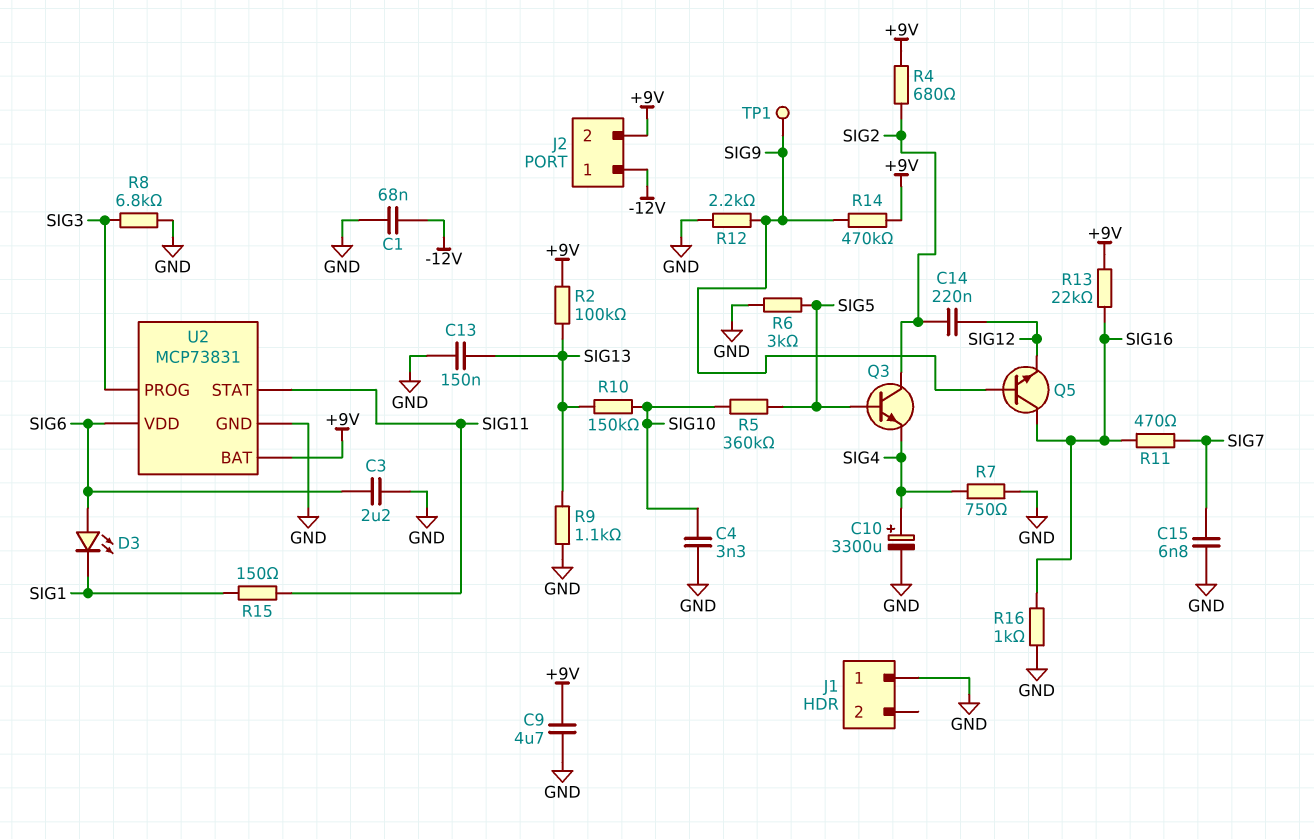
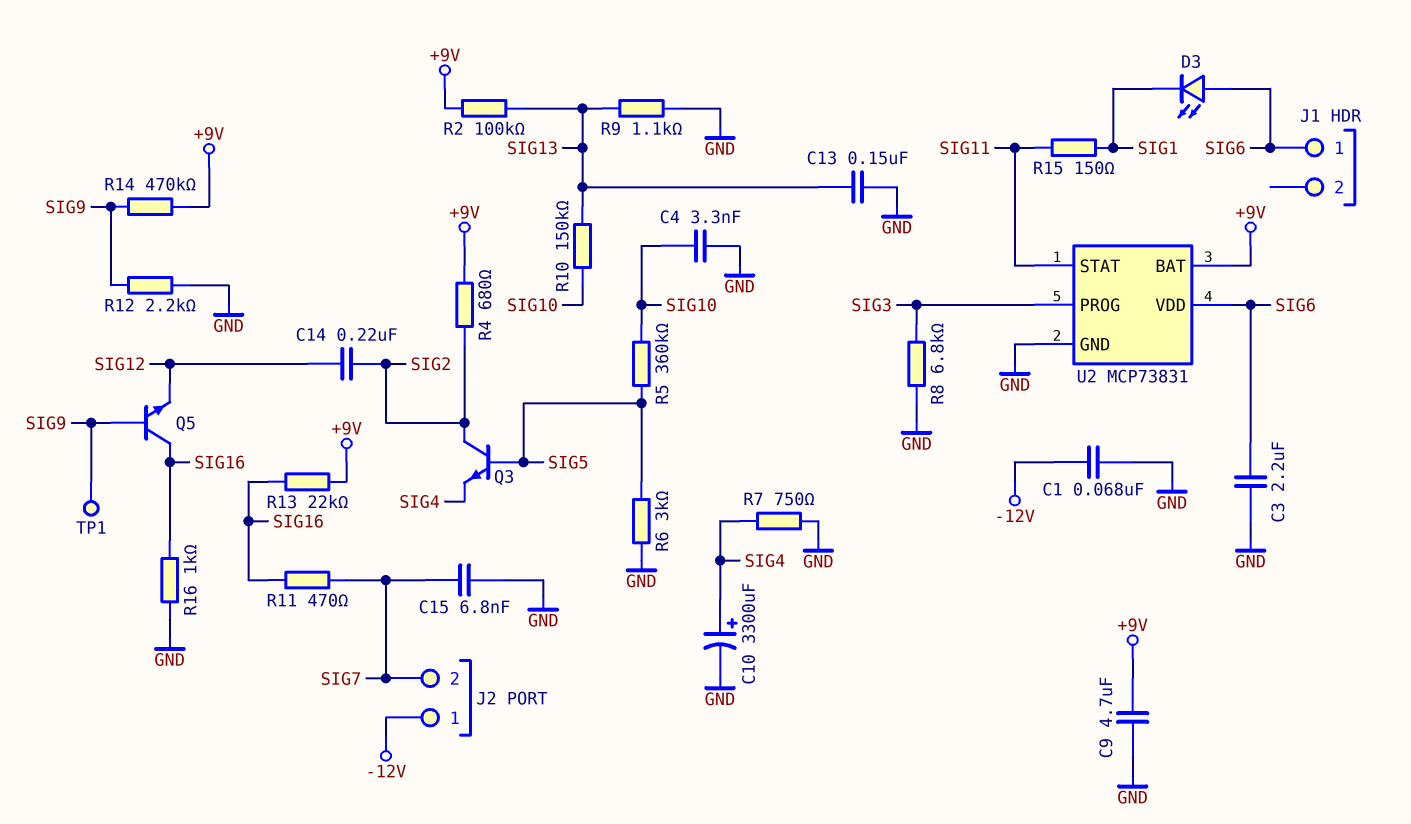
J1 pin 1: GND -> SIG6
J2 pin 2: +9V -> SIG7

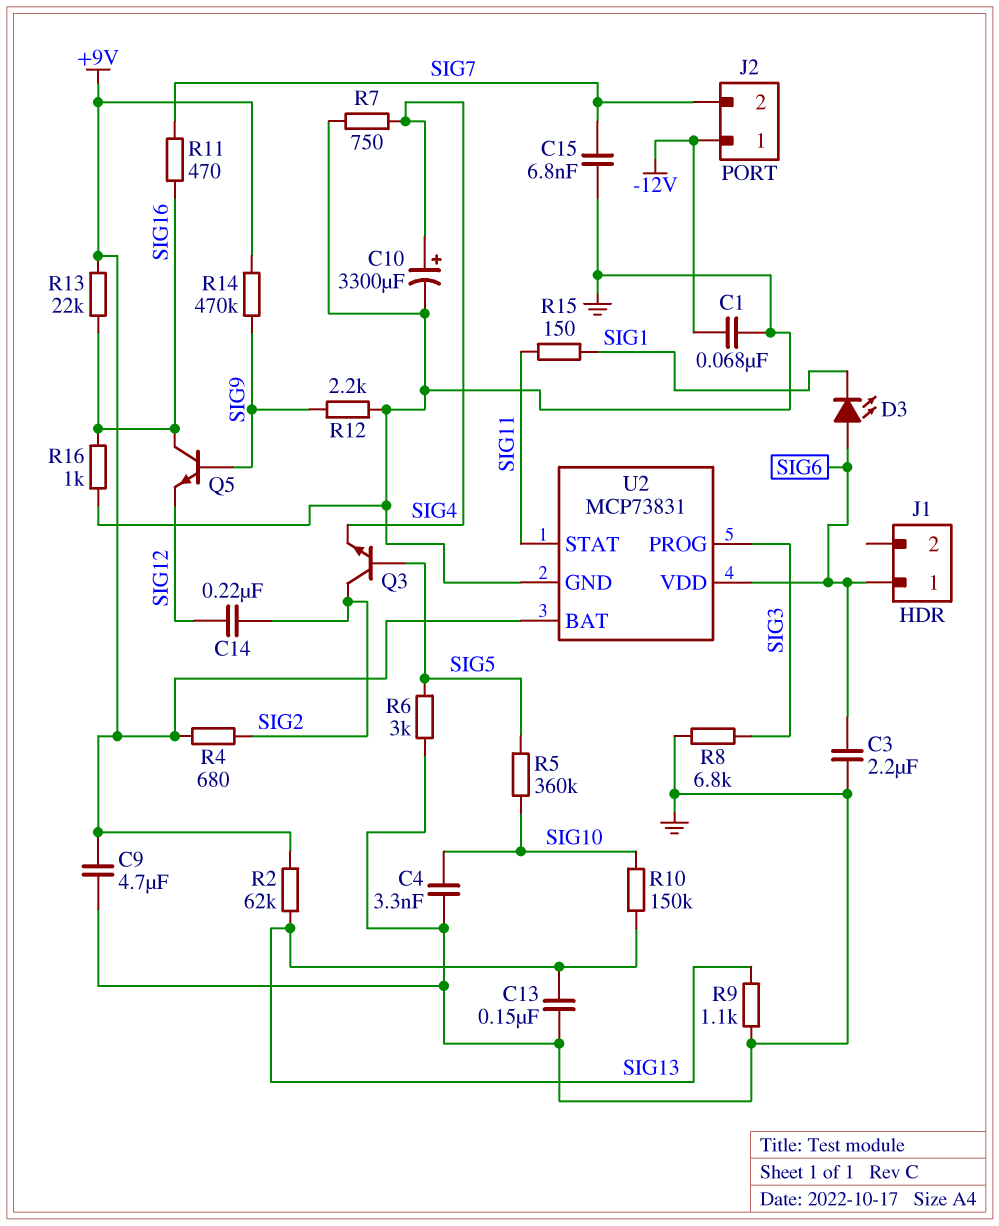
R2: 100k (+9V, SIG13) -> 62k (+9V, SIG13)
TP1: test point (SIG9) -> none

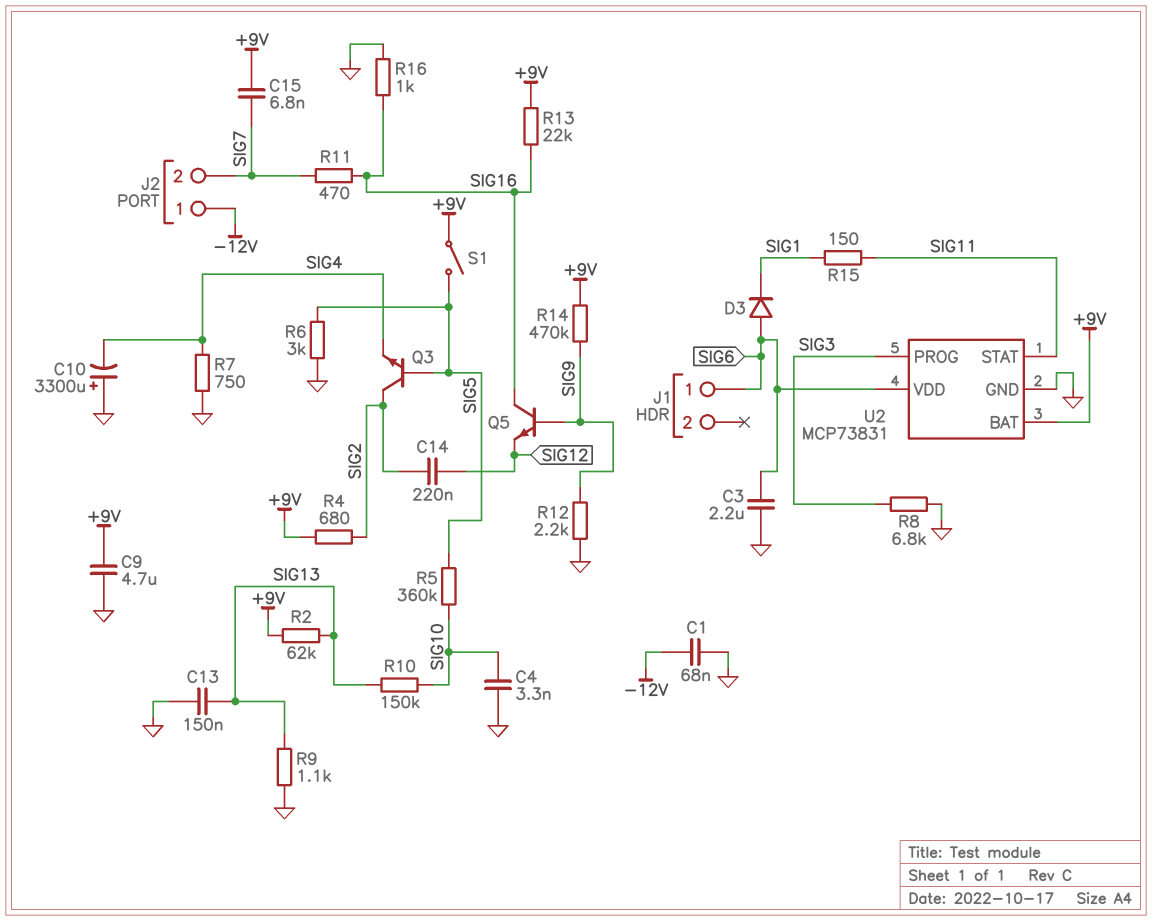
C10: 3300uF (plus SIG4, minus GND) -> 3300uF (plus GND, minus SIG4)
C15: 6.8nF (GND, SIG7) -> 6.8nF (+9V, SIG7)
D3: LED (A SIG6, K SIG1) -> diode (A SIG6, K SIG1)
S1: none -> switch (+9V, SIG5)

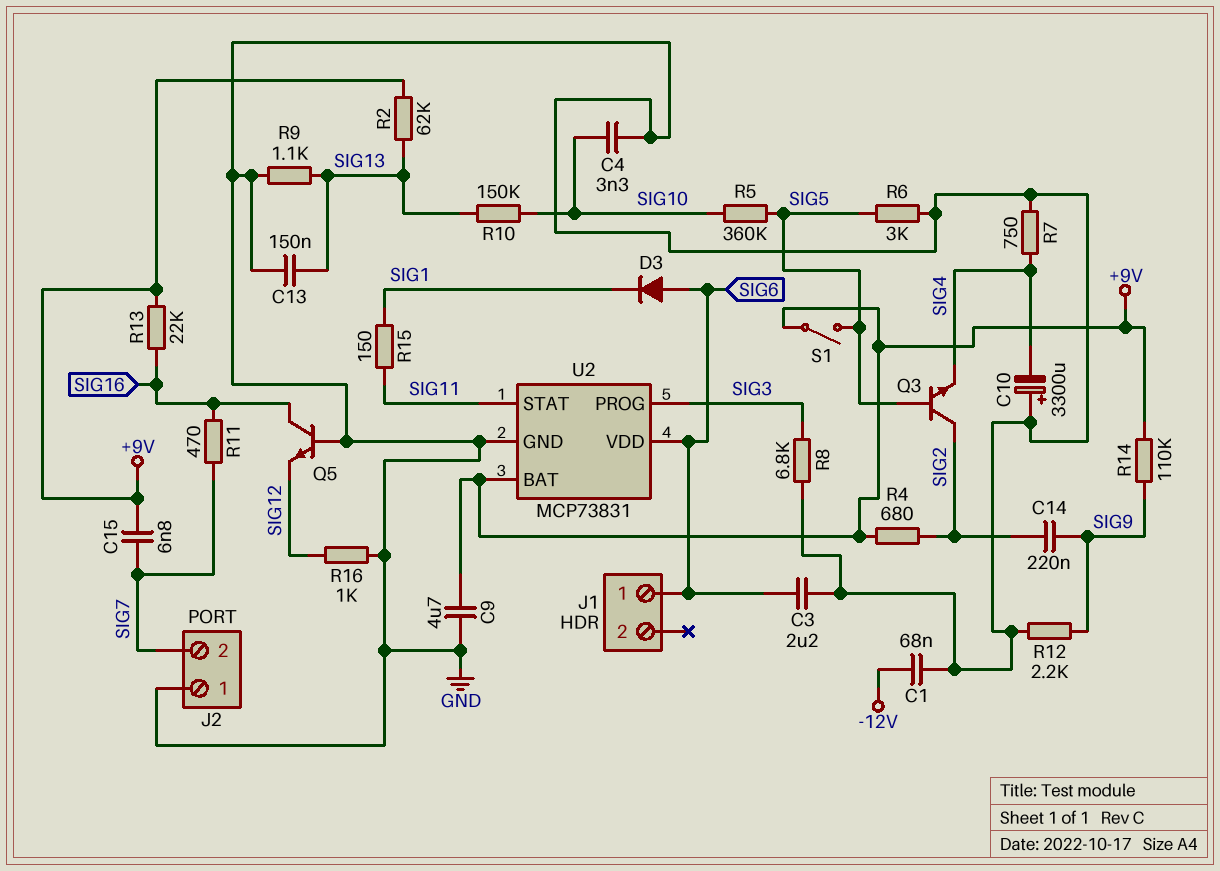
C14: 220nF (SIG2, SIG12) -> 220nF (SIG2, SIG9)
J2 pin 1: -12V -> GND
Q5: NPN (B SIG9, C SIG16, E SIG12) -> NPN (B GND, C SIG16, E SIG12)
R14: 470k (+9V, SIG9) -> 110k (+9V, SIG9)
R16: 1k (GND, SIG16) -> 1k (GND, SIG12)

